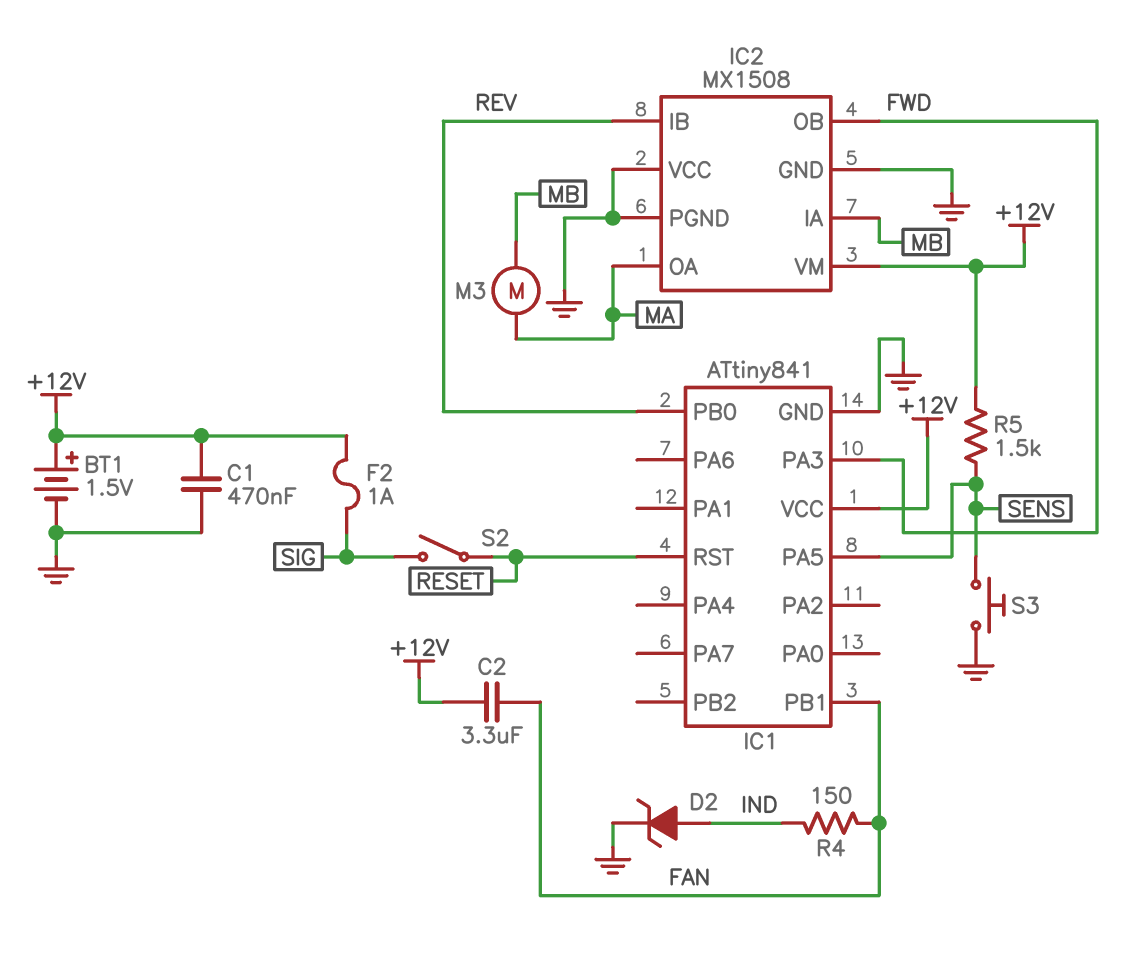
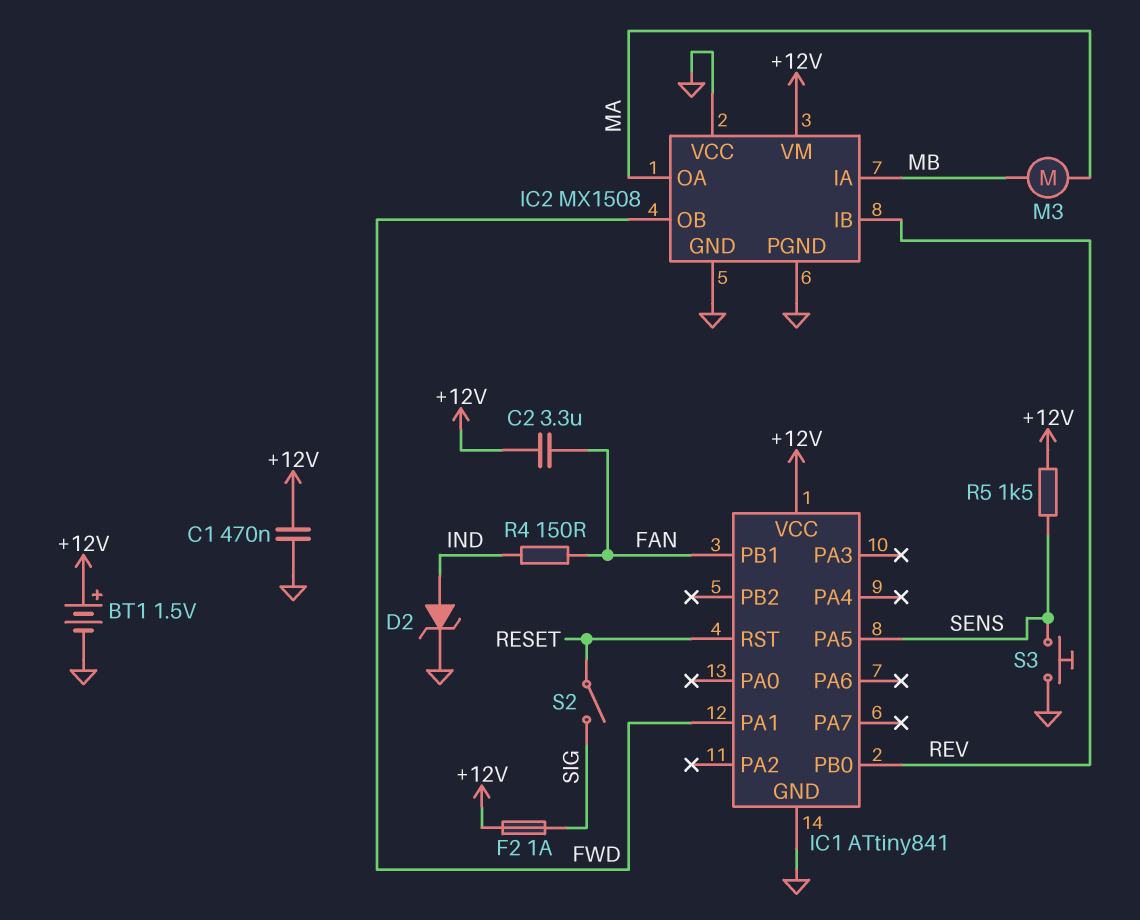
IC1 pin PA1: none -> FWD
IC1 pin PA3: FWD -> none

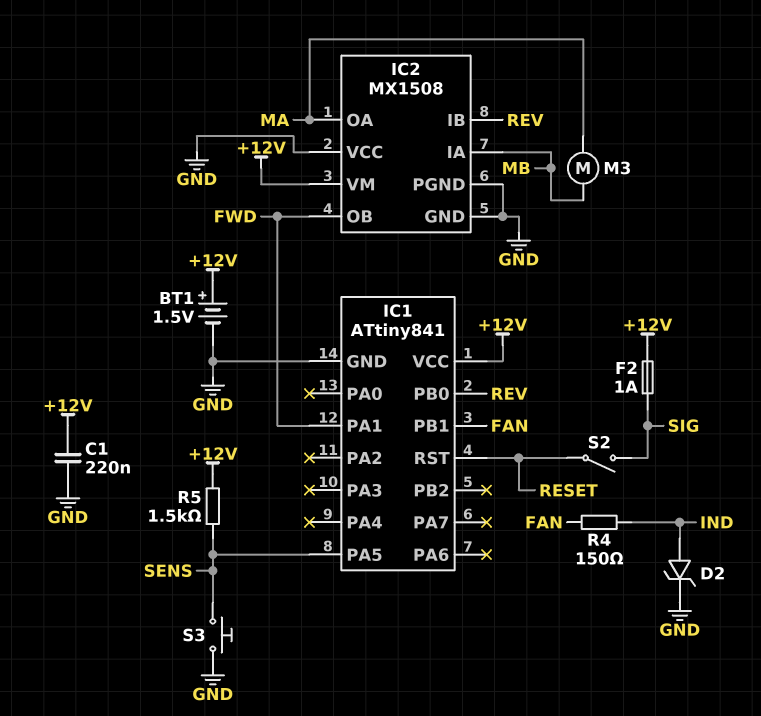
C1: 470nF (+12V, GND) -> 220nF (+12V, GND)
C2: 3.3uF (+12V, FAN) -> none

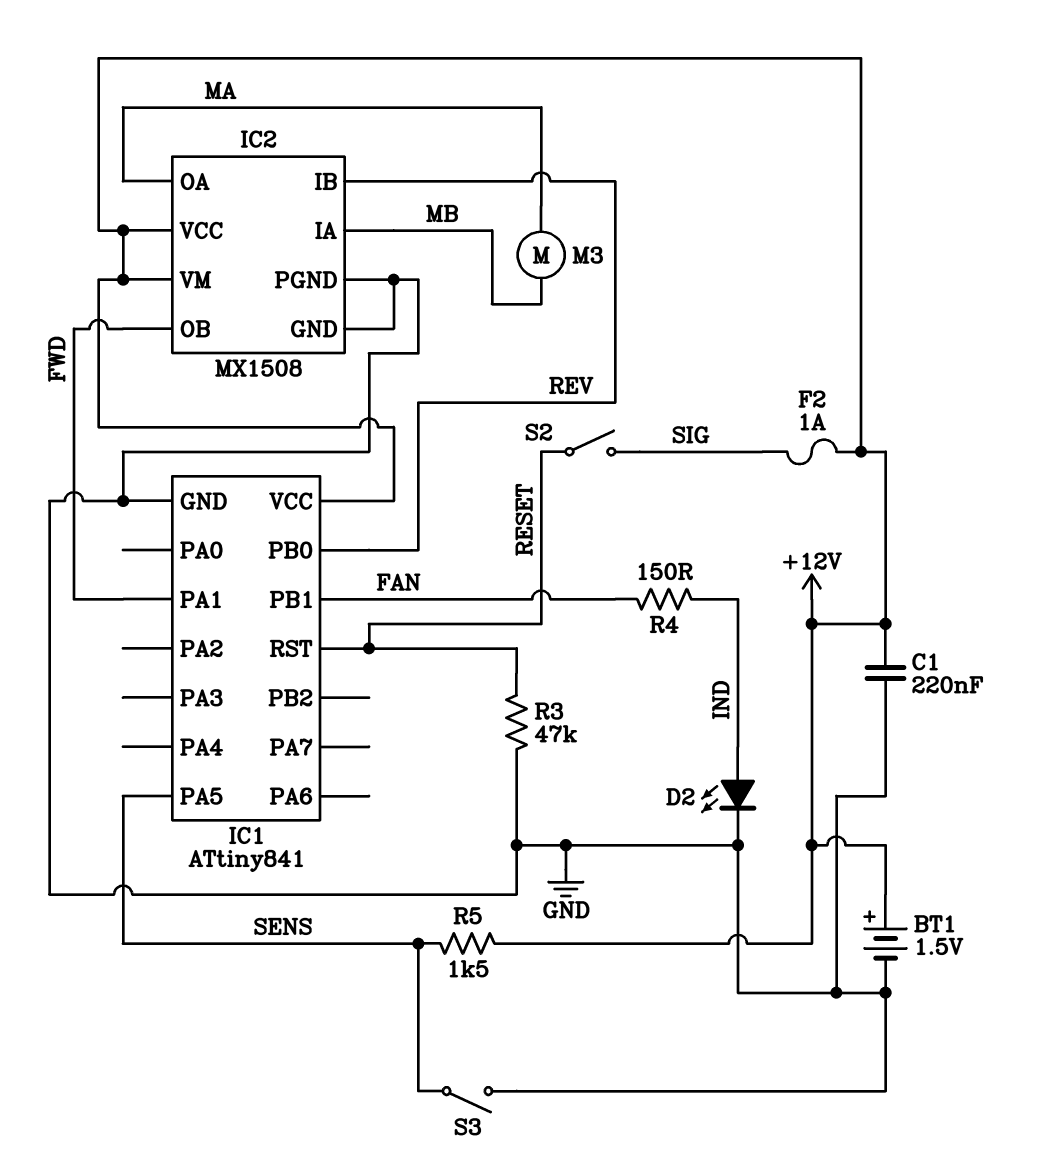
D2: zener (A IND, K GND) -> LED (A IND, K GND)
IC2 pin VCC: GND -> +12V
R3: none -> 47k (GND, RESET)
S3: button (GND, SENS) -> switch (GND, SENS)

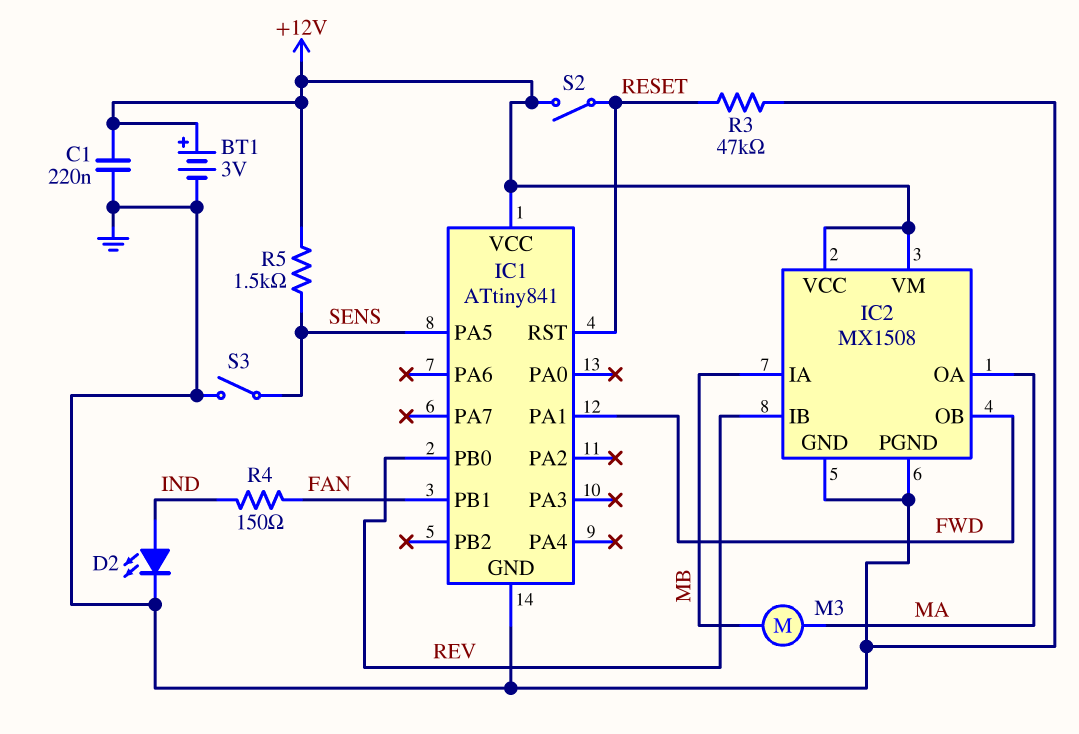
BT1: 1.5V (plus +12V, minus GND) -> 3V (plus +12V, minus GND)
F2: 1A (+12V, SIG) -> none
S2: switch (RESET, SIG) -> switch (+12V, RESET)

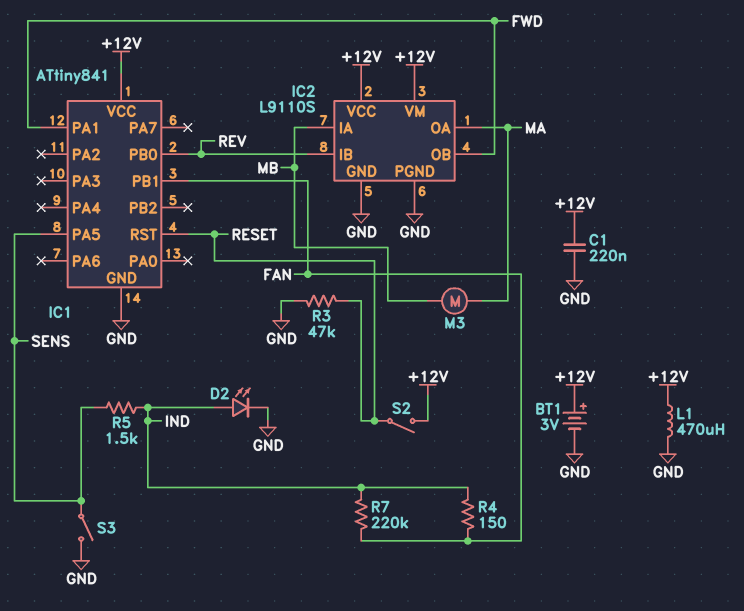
IC2: MX1508 -> L9110S
L1: none -> 470uH (+12V, GND)
R5: 1.5k (+12V, SENS) -> 1.5k (IND, SENS)
R7: none -> 220k (FAN, IND)

